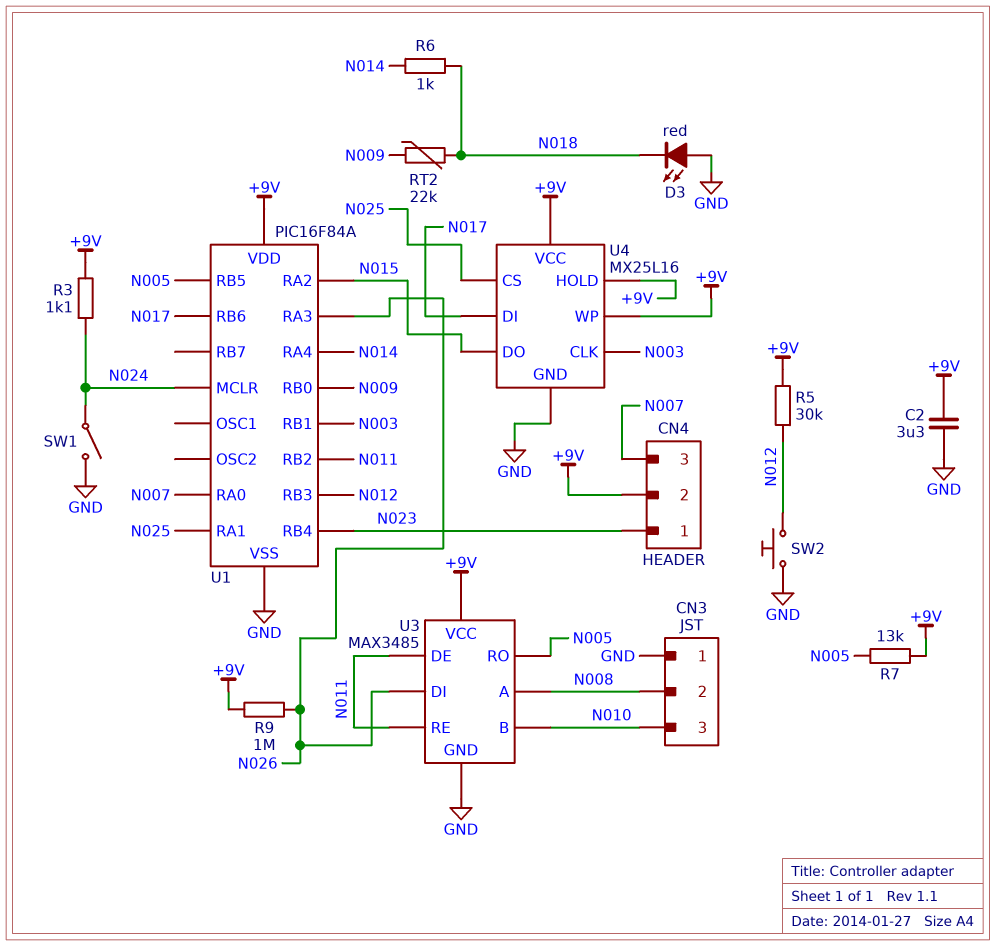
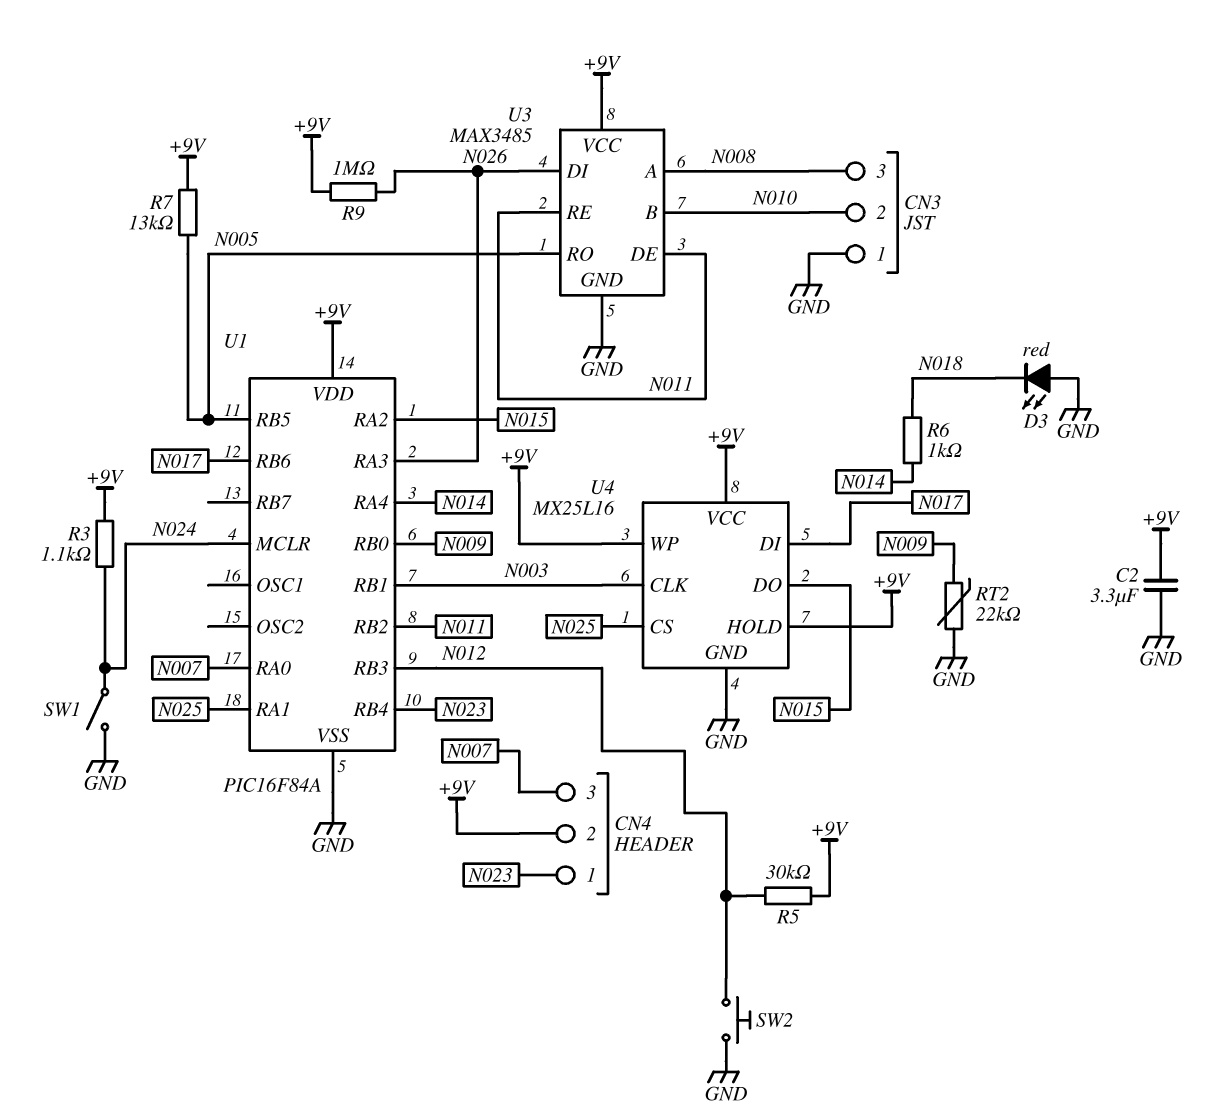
CN3 pin 2: N008 -> N010
CN3 pin 3: N010 -> N008
RT2: 22k (N009, N018) -> 22k (GND, N009)

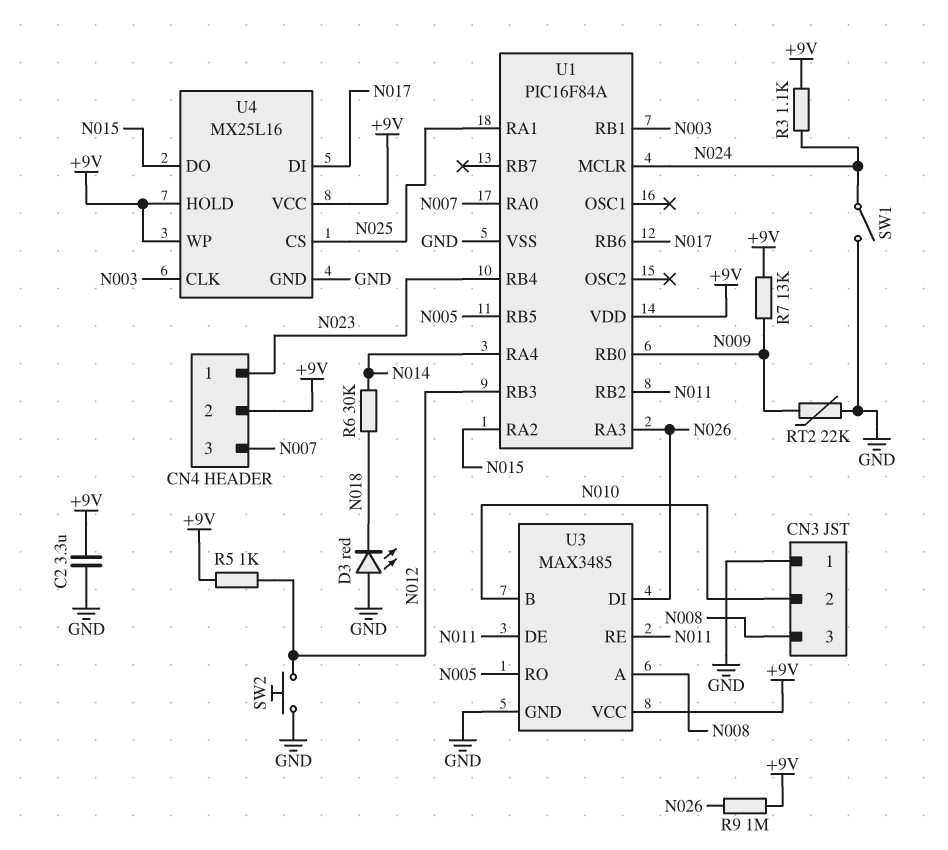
R5: 30k (+9V, N012) -> 1k (+9V, N012)
R6: 1k (N014, N018) -> 30k (N014, N018)
R7: 13k (+9V, N005) -> 13k (+9V, N009)

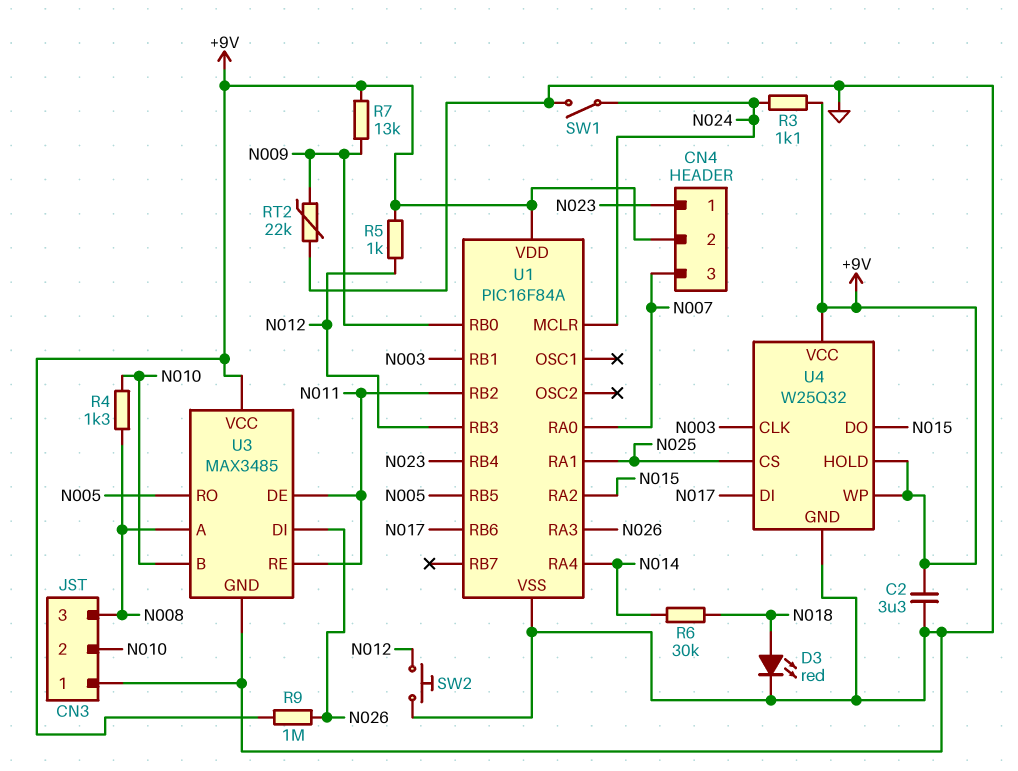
D3: LED red (A GND, K N018) -> LED red (A N018, K GND)
R4: none -> 1.3k (N008, N010)
U4: MX25L16 -> W25Q32

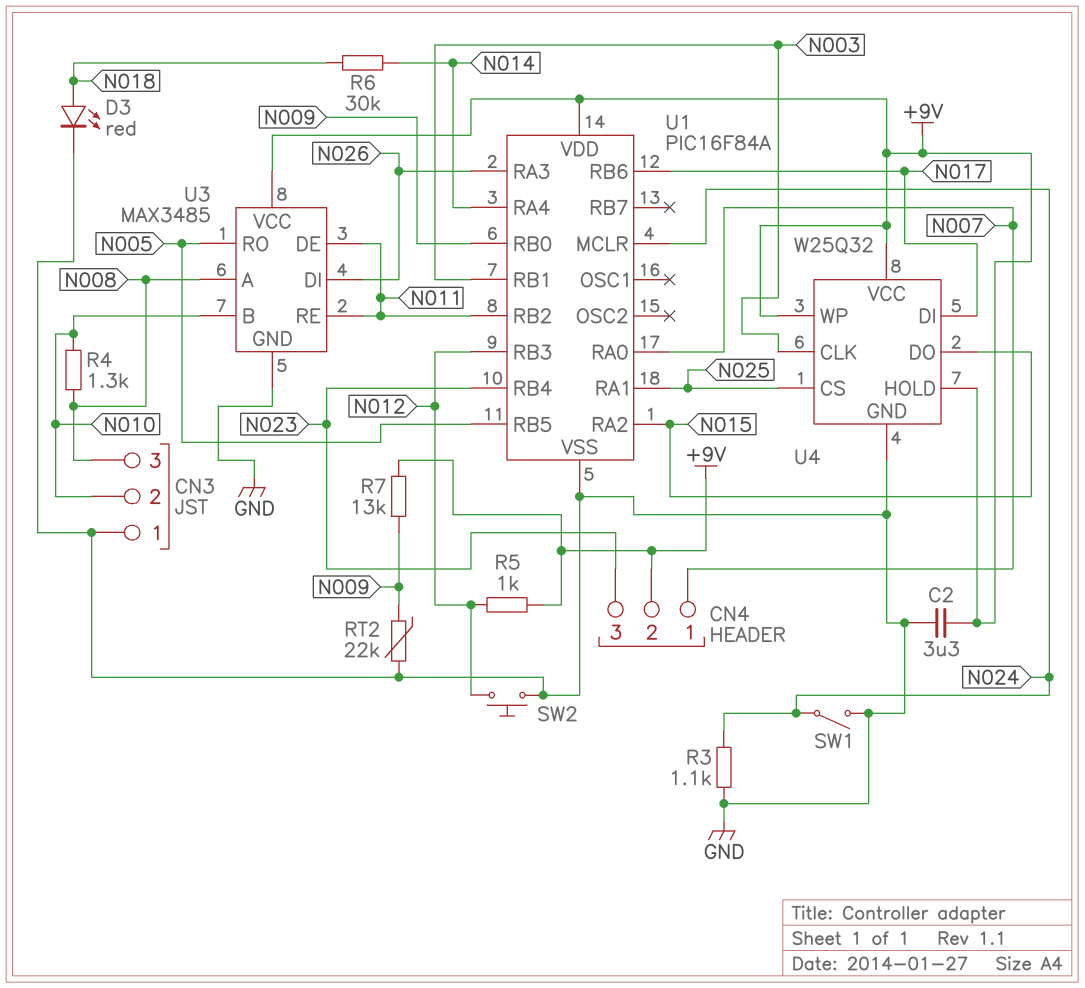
CN4 pin 1: N023 -> N007
CN4 pin 3: N007 -> N023
R3: 1.1k (+9V, N024) -> 1.1k (GND, N024)
R9: 1M (+9V, N026) -> none

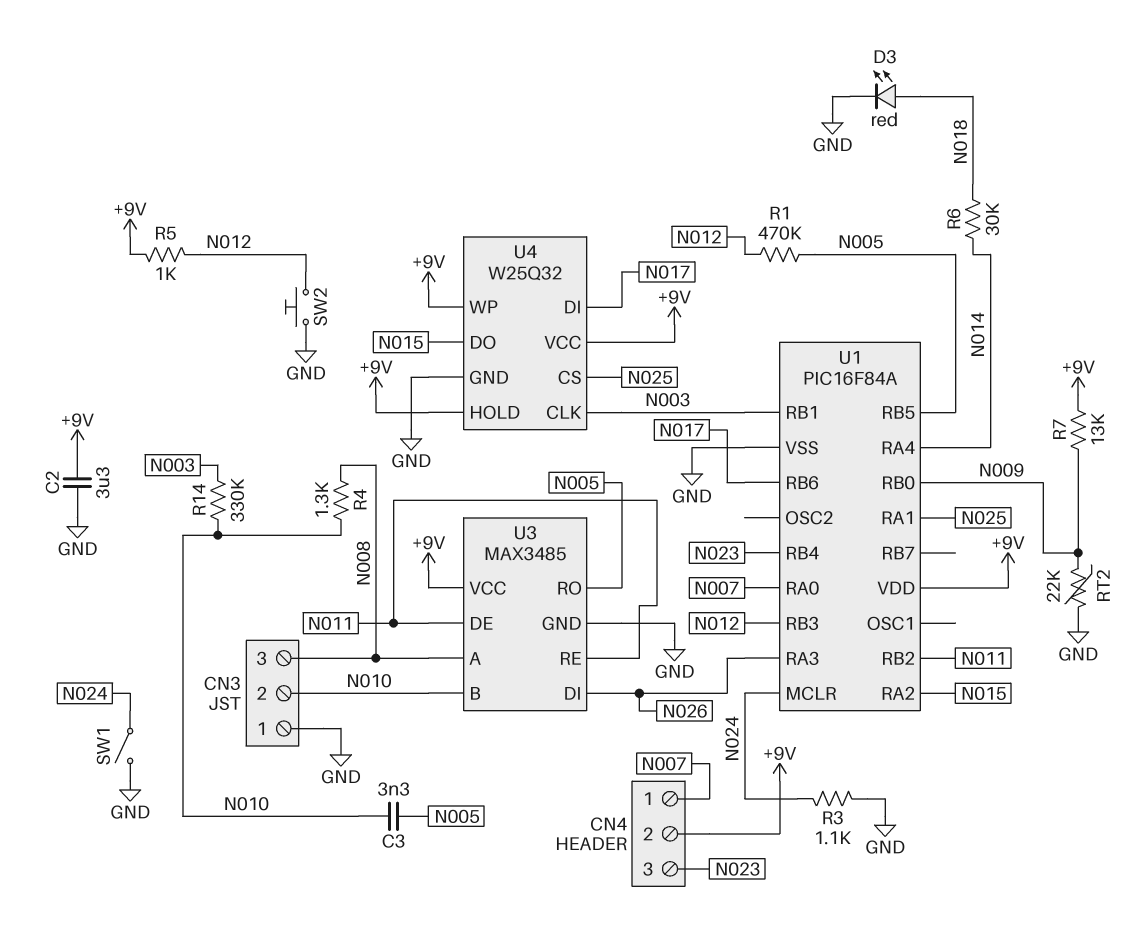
C3: none -> 3.3nF (N005, N010)
R1: none -> 470k (N005, N012)
R14: none -> 330k (N003, N010)

